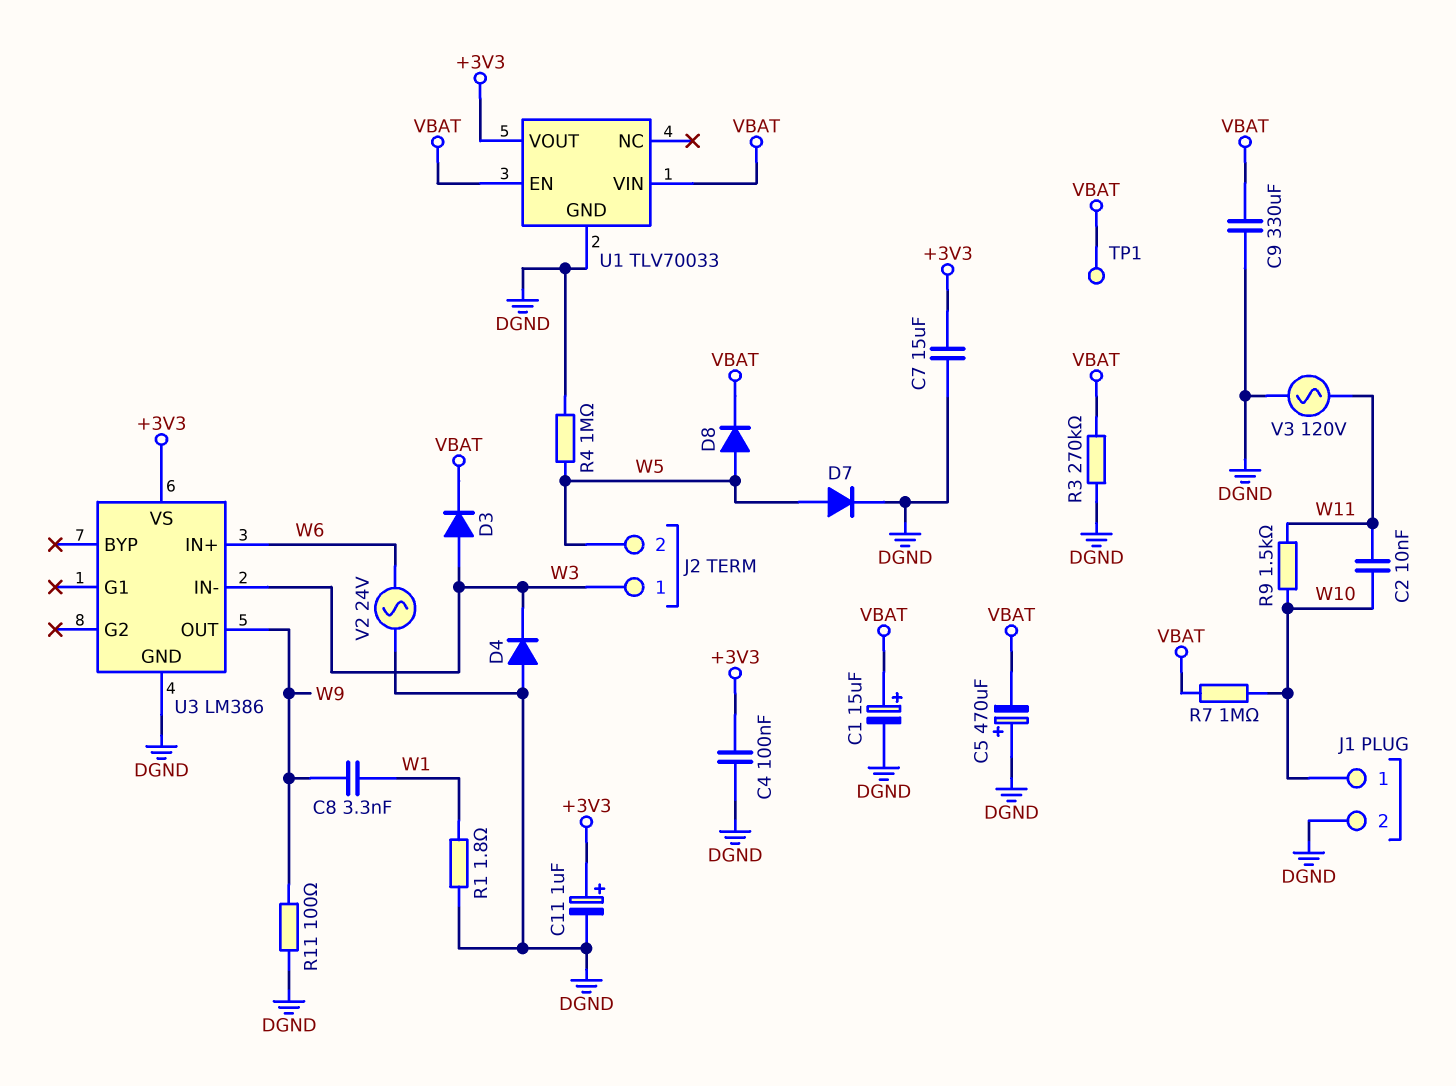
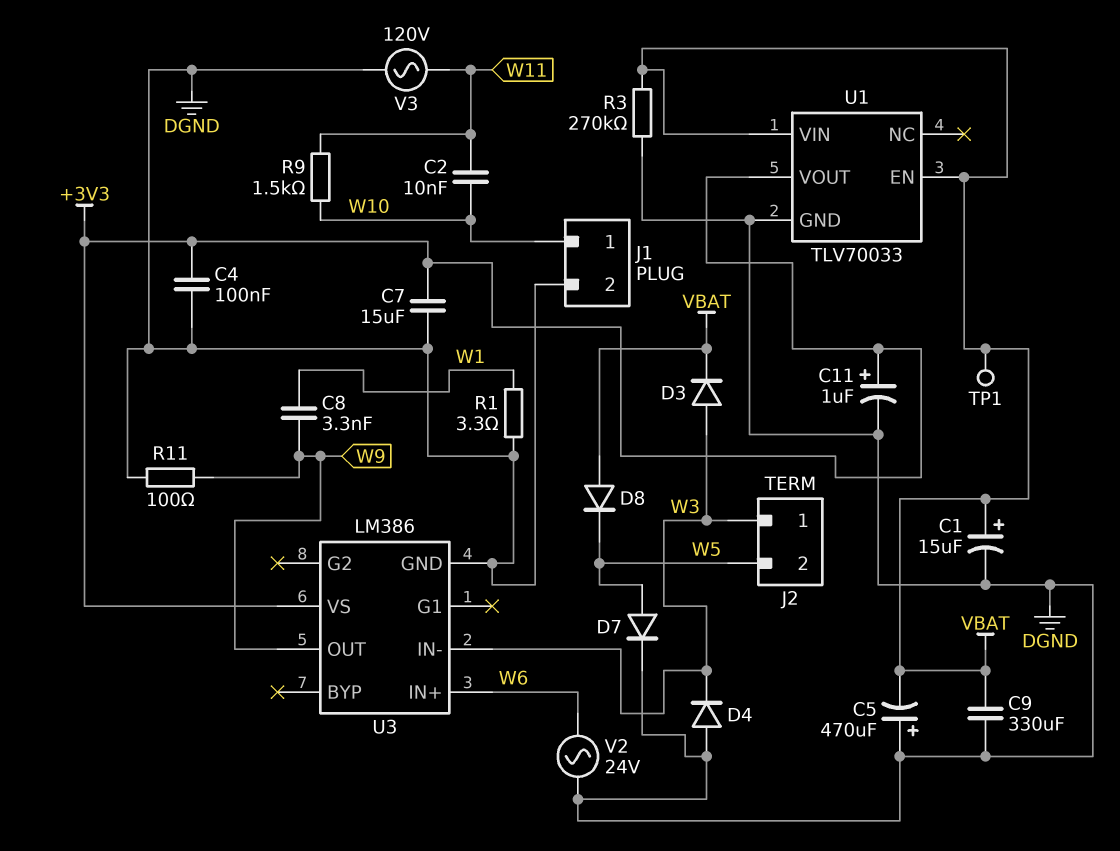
D8: diode (A W5, K VBAT) -> diode (A VBAT, K W5)
R1: 1.8 (DGND, W1) -> 3.3 (DGND, W1)
R4: 1M (DGND, W5) -> none
R7: 1M (VBAT, W10) -> none

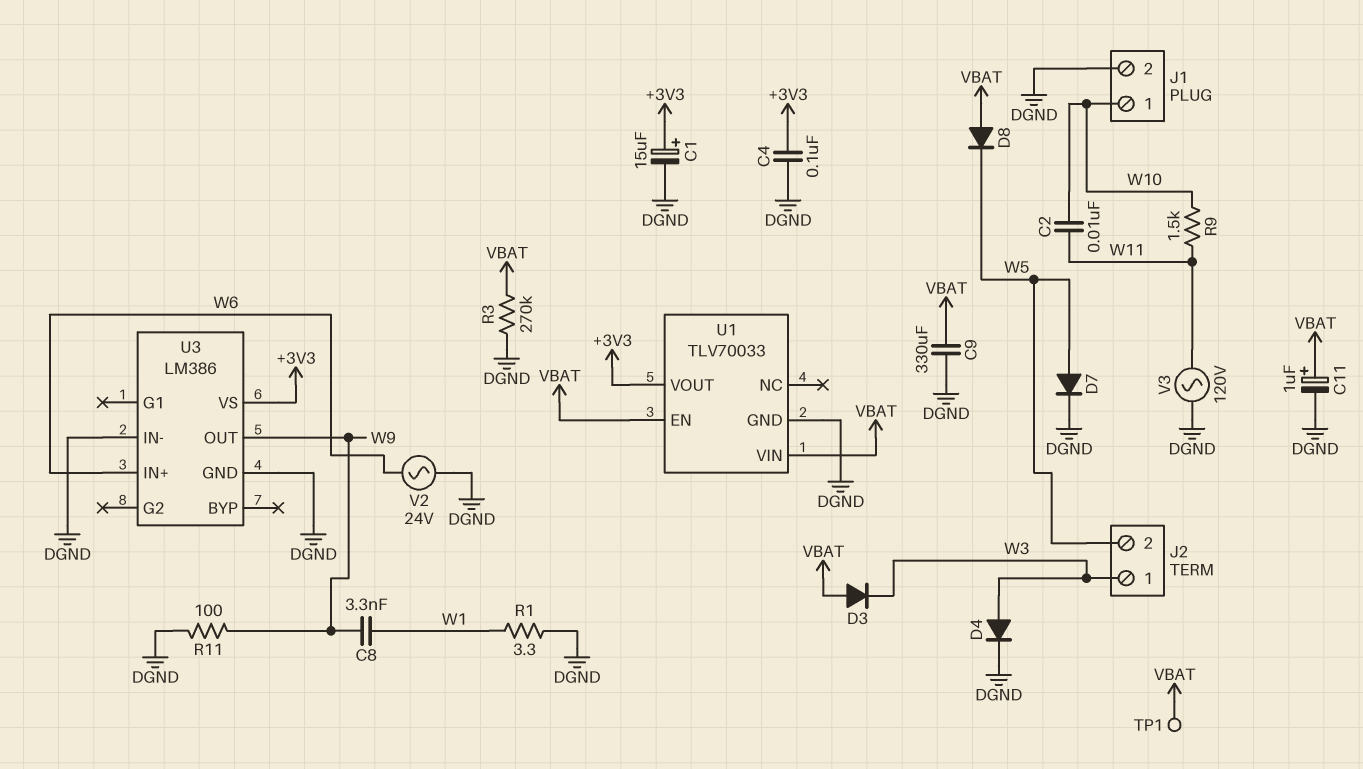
C1: 15uF (plus VBAT, minus DGND) -> 15uF (plus +3V3, minus DGND)
C5: 470uF (plus DGND, minus VBAT) -> none
C7: 15uF (+3V3, DGND) -> none
C11: 1uF (plus +3V3, minus DGND) -> 1uF (plus VBAT, minus DGND)
D3: diode (A W3, K VBAT) -> diode (A VBAT, K W3)
D4: diode (A DGND, K W3) -> diode (A W3, K DGND)
U3 pin IN-: W3 -> DGND

